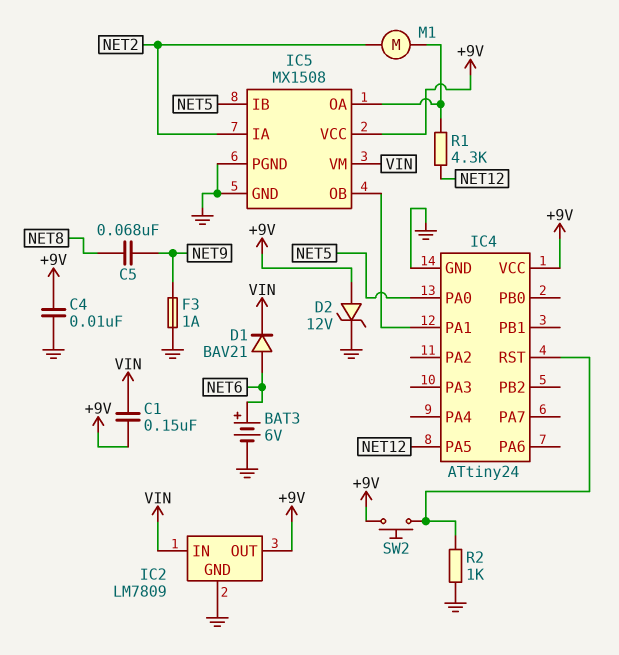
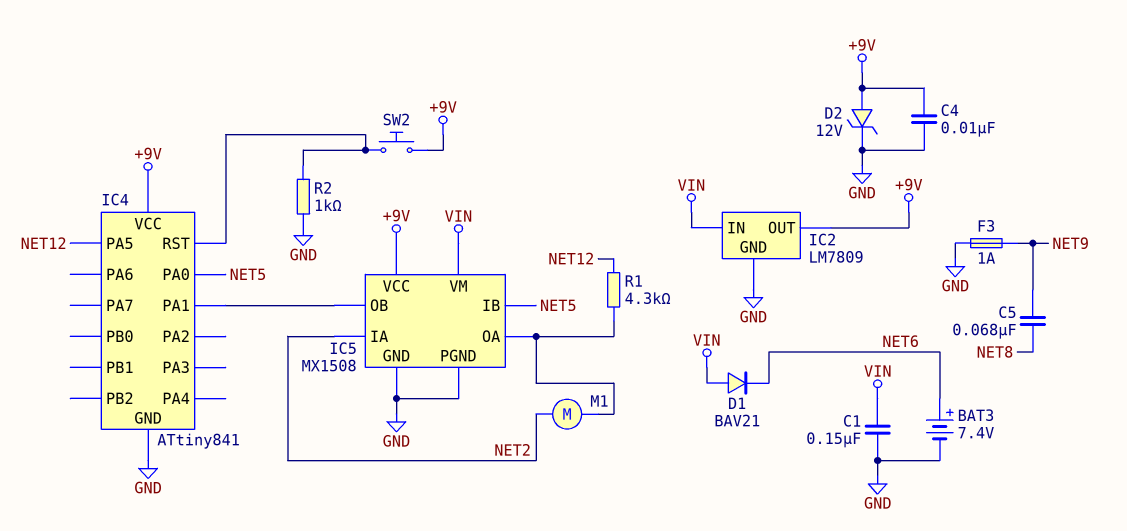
BAT3: 6V (plus NET6, minus GND) -> 7.4V (plus NET6, minus GND)
C1: 150nF (+9V, VIN) -> 150nF (GND, VIN)
D1: diode BAV21 (A NET6, K VIN) -> diode BAV21 (A VIN, K NET6)
IC4: ATtiny24 -> ATtiny841

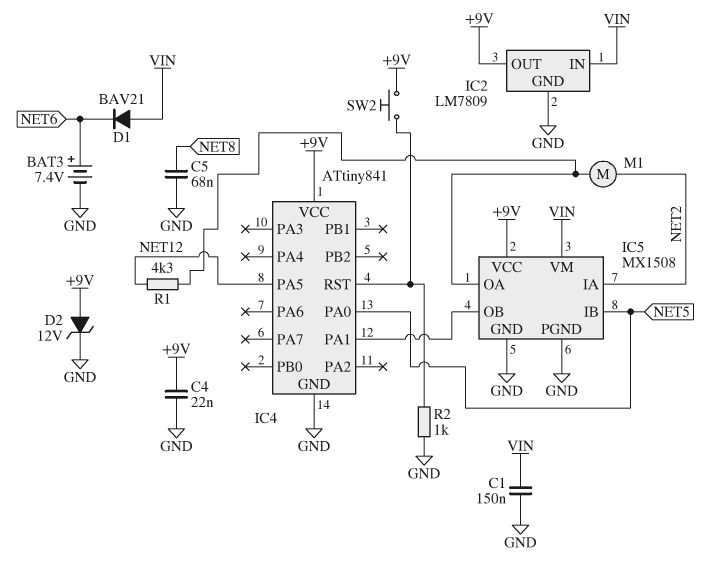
C4: 10nF (+9V, GND) -> 22nF (+9V, GND)
C5: 68nF (NET8, NET9) -> 68nF (GND, NET8)
F3: 1A (GND, NET9) -> none

